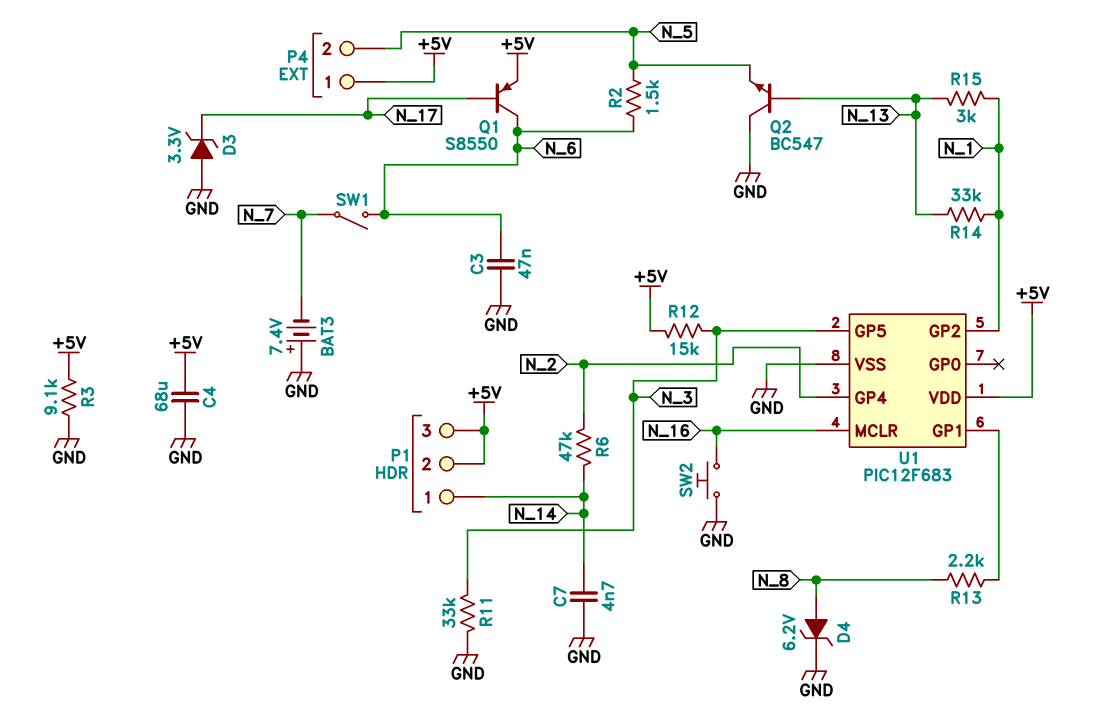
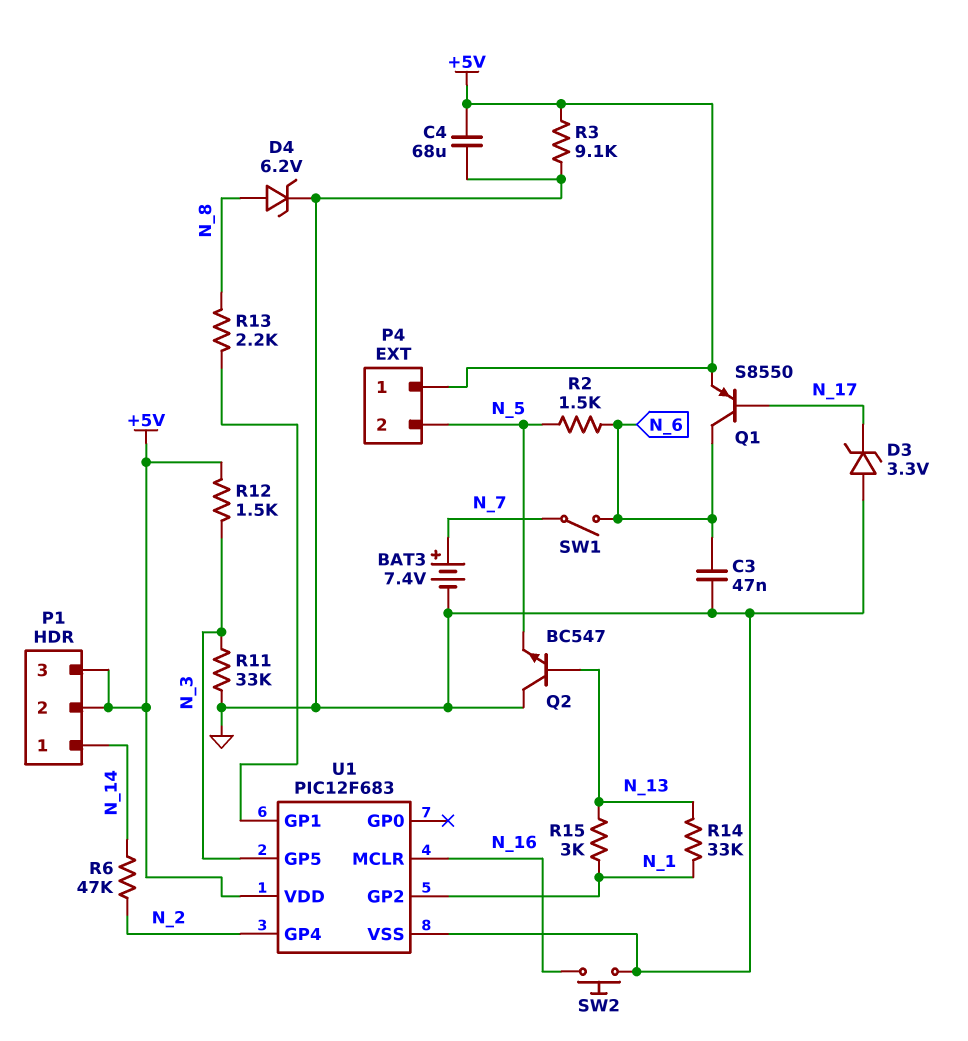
BAT3: 7.4V (plus GND, minus N_7) -> 7.4V (plus N_7, minus GND)
C7: 4.7nF (GND, N_14) -> none
R12: 15k (+5V, N_3) -> 1.5k (+5V, N_3)

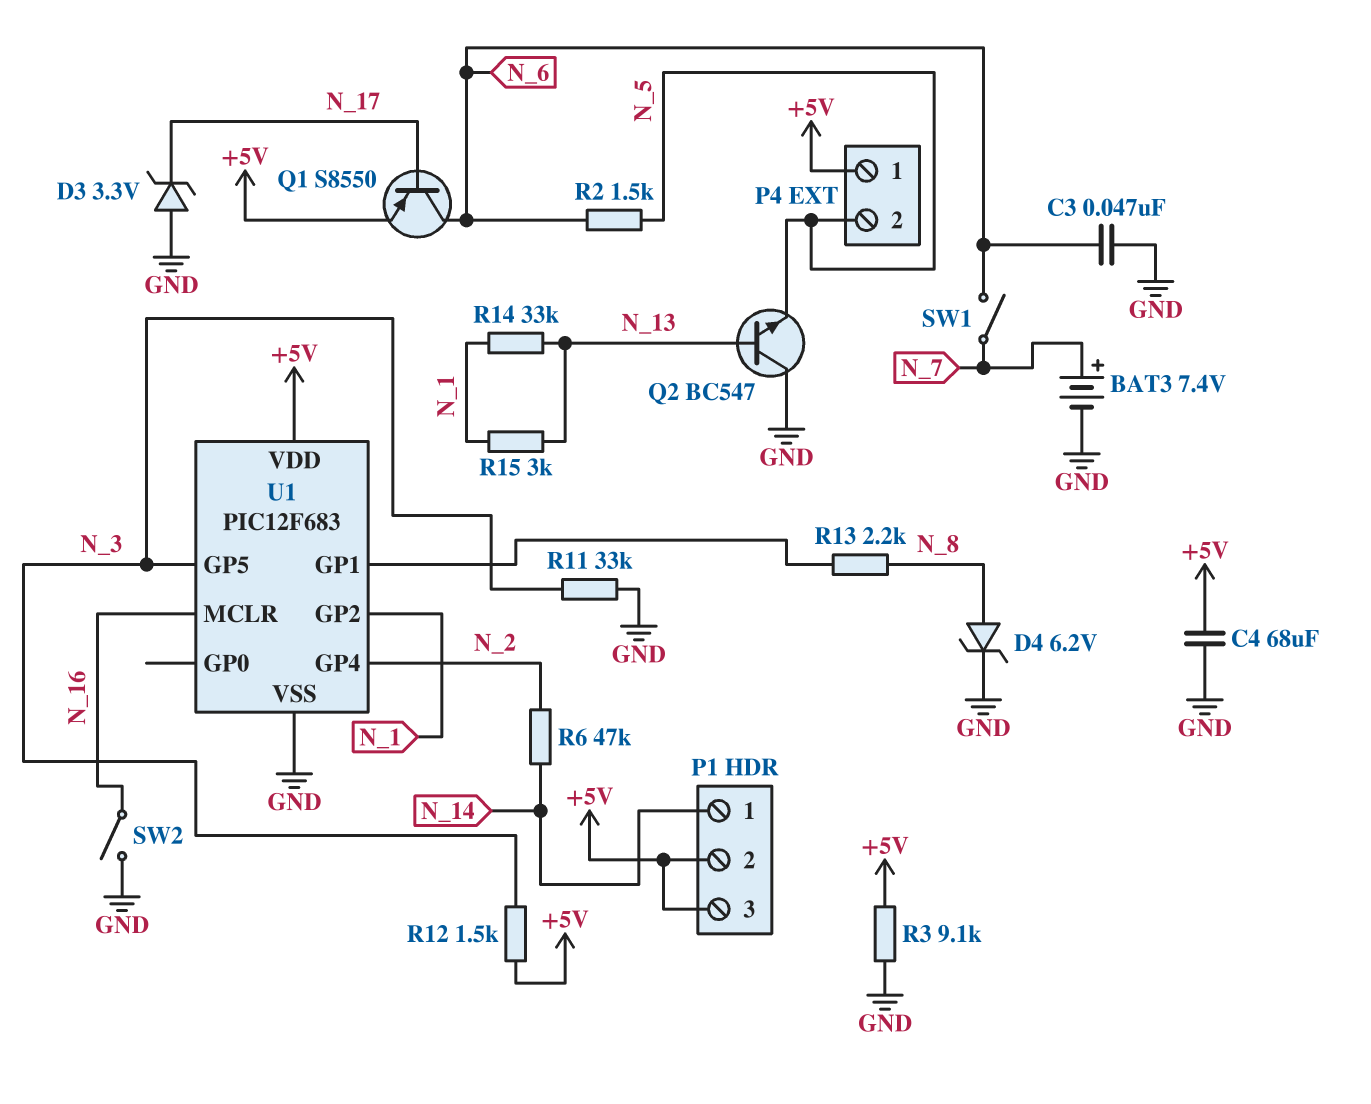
SW2: button (GND, N_16) -> switch (GND, N_16)

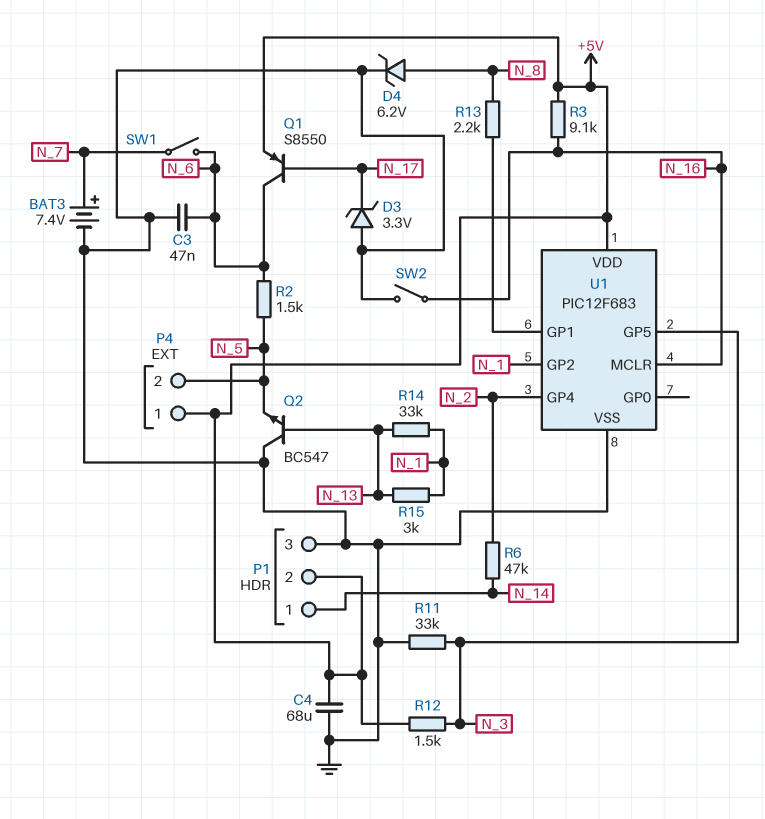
P1 pin 3: +5V -> GND
R3: 9.1k (+5V, GND) -> 9.1k (+5V, N_16)

